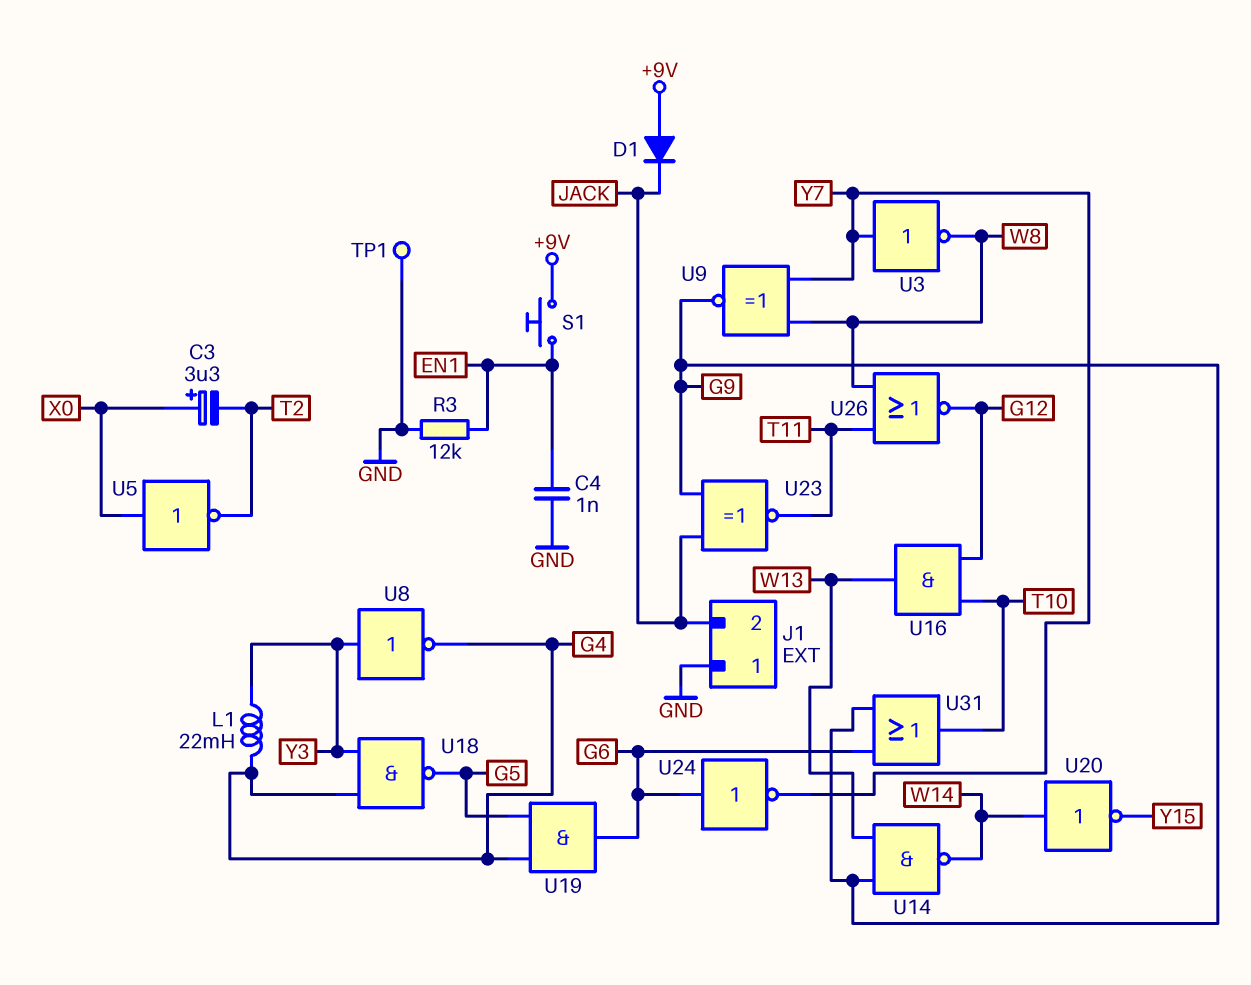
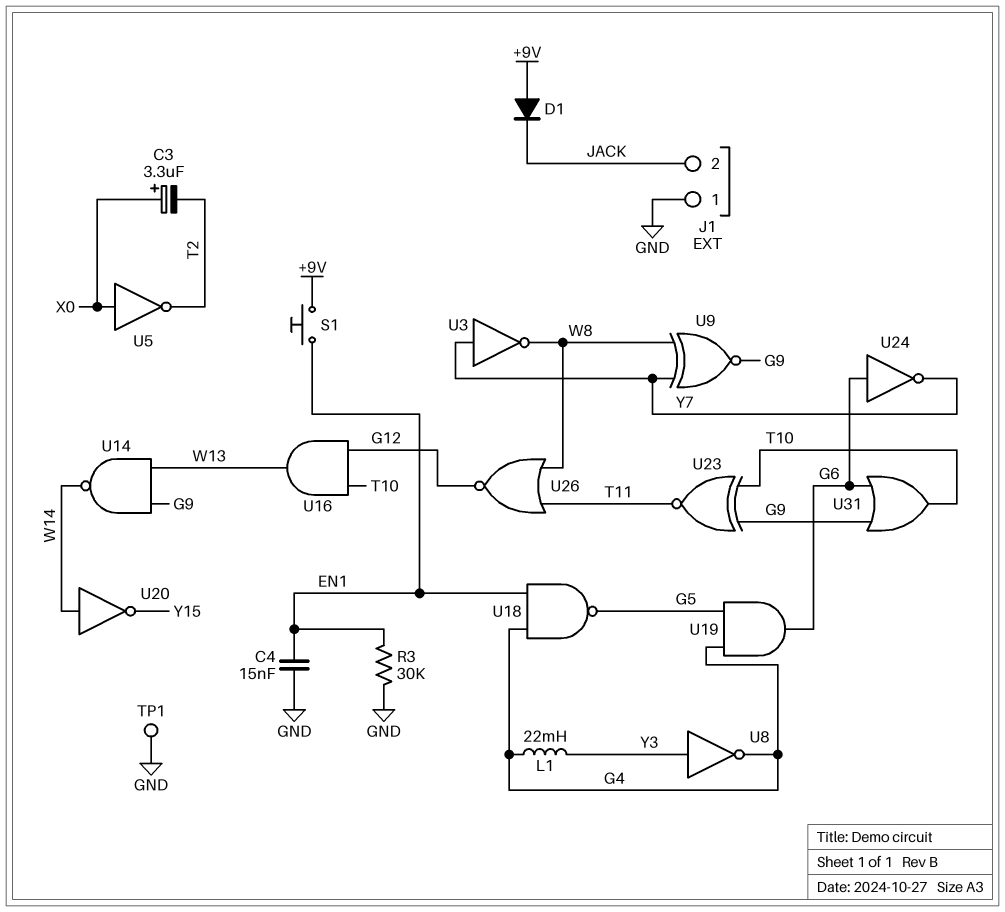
C4: 1nF (EN1, GND) -> 15nF (EN1, GND)
R3: 12k (EN1, GND) -> 30k (EN1, GND)
U18: NAND (in G4, in Y3, out G5) -> NAND (in EN1, in G4, out G5)
U23: XNOR (in G9, in JACK, out T11) -> XNOR (in G9, in T10, out T11)

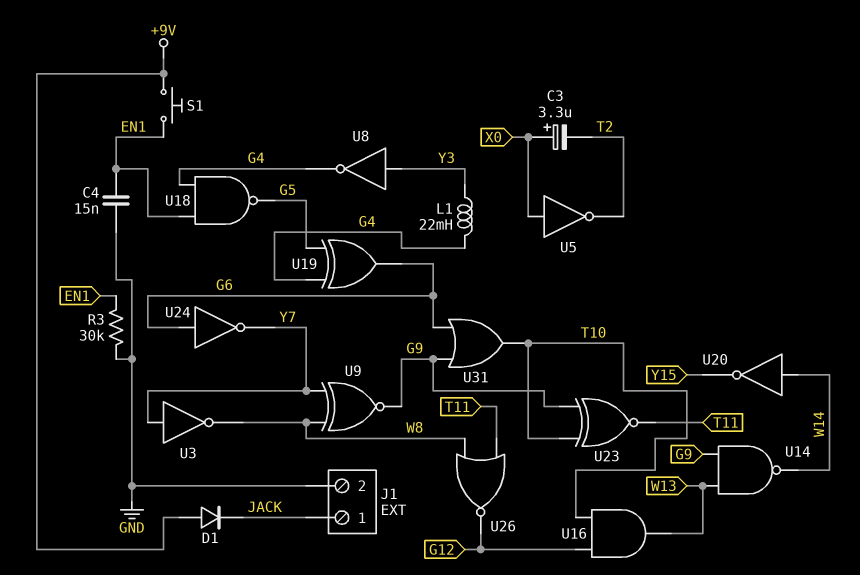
J1 pin 1: GND -> JACK
J1 pin 2: JACK -> GND
TP1: test point (GND) -> none
U19: AND (in G4, in G5, out G6) -> XOR (in G4, in G5, out G6)

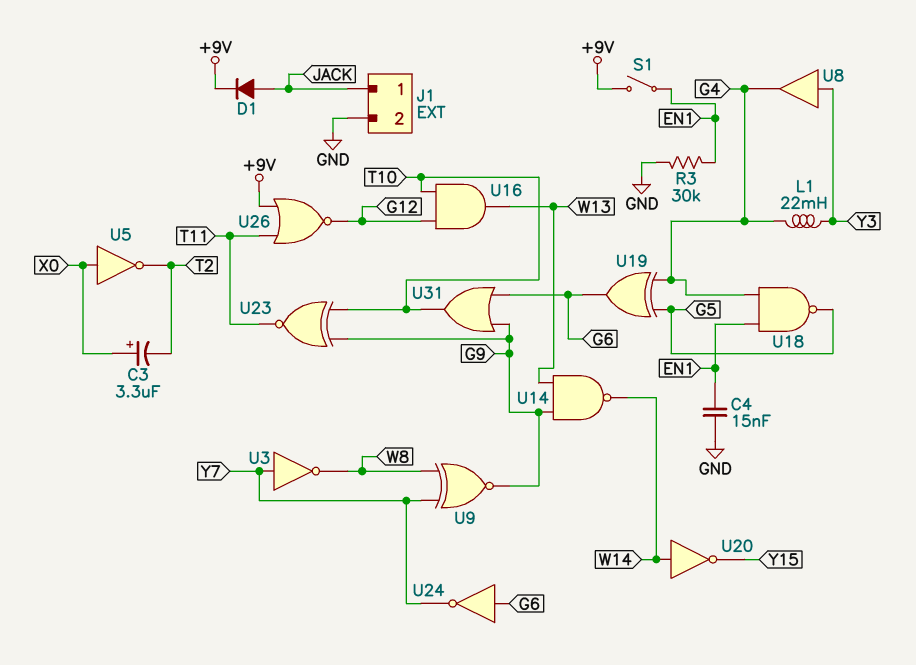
D1: diode (A +9V, K JACK) -> diode (A JACK, K +9V)
S1: button (+9V, EN1) -> switch (+9V, EN1)
U8: NOT (in Y3, out G4) -> buffer (in Y3, out G4)
U26: NOR (in T11, in W8, out G12) -> NOR (in +9V, in T11, out G12)

